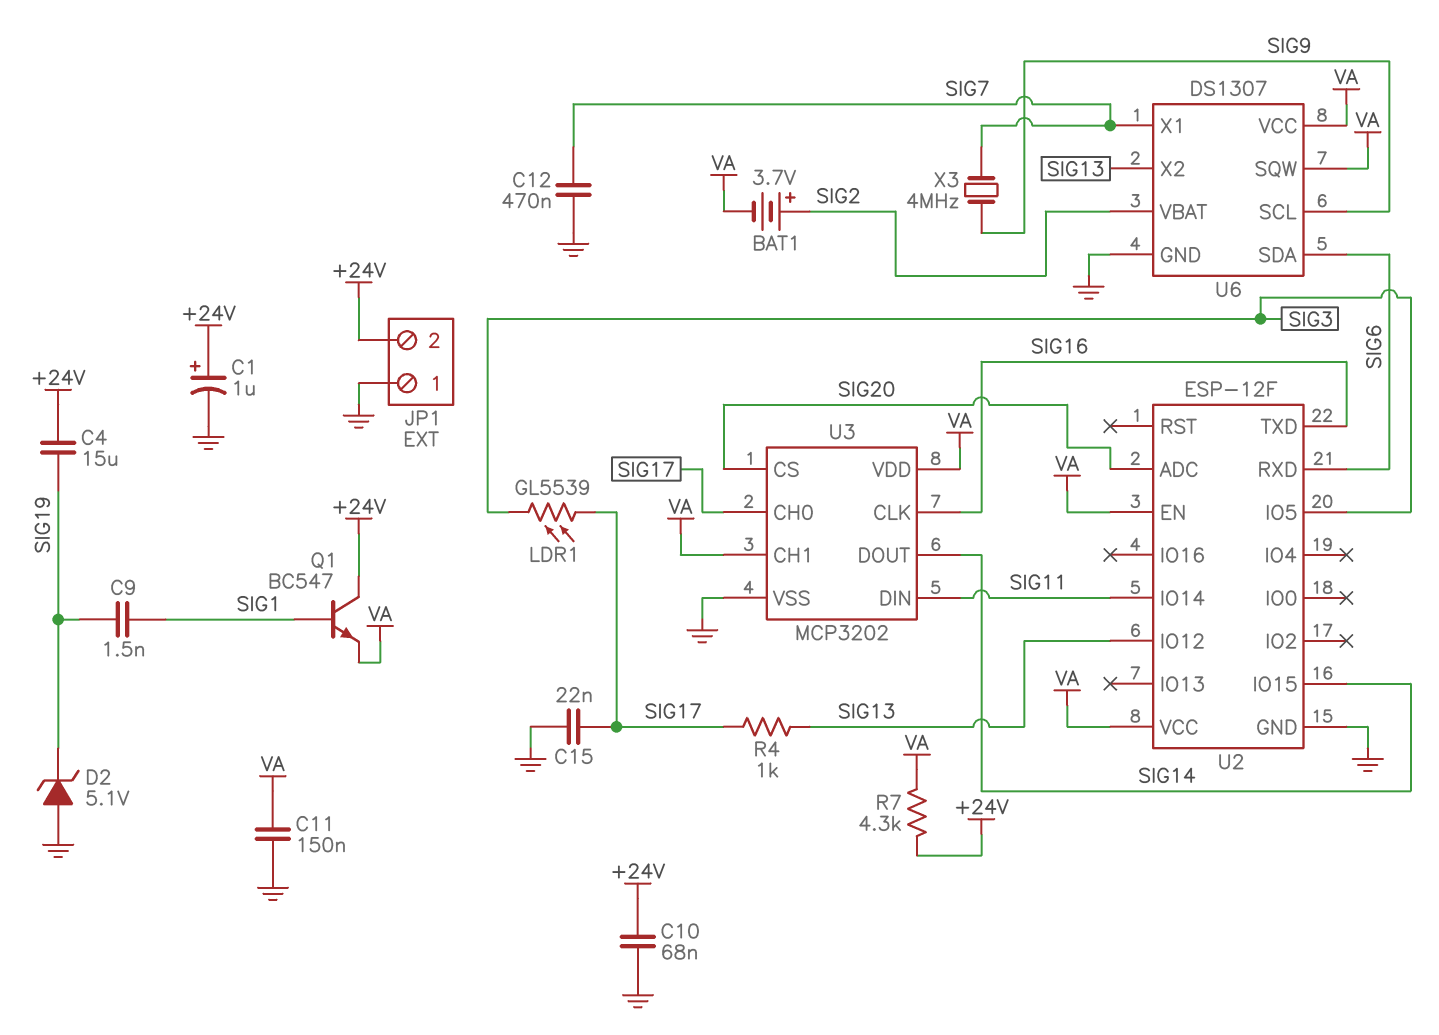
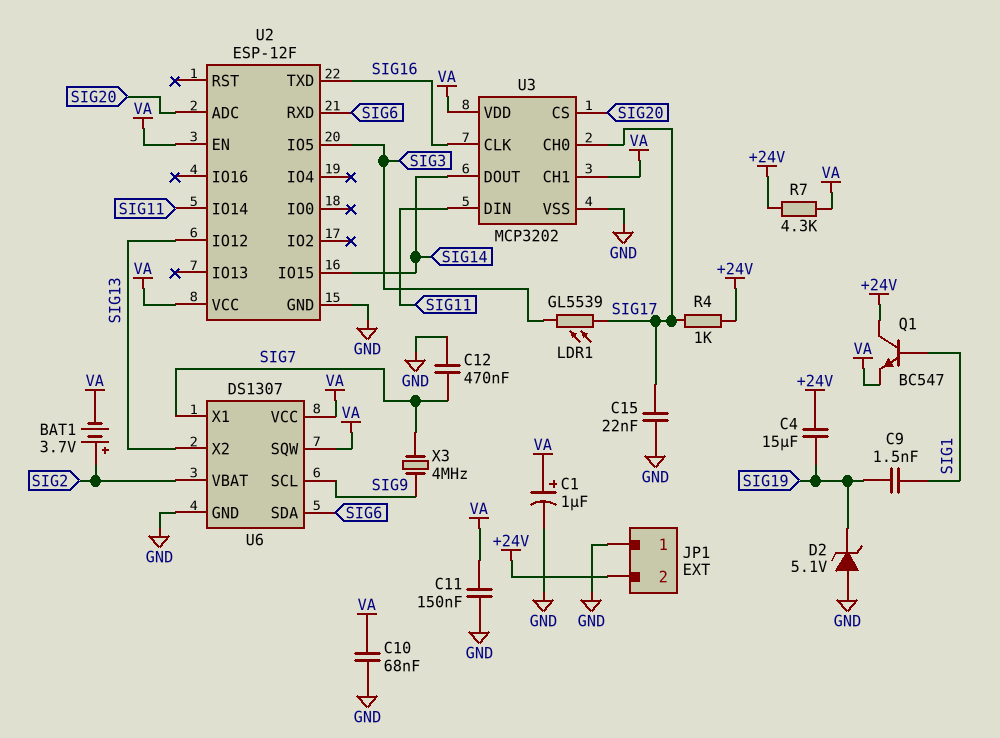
C1: 1uF (plus +24V, minus GND) -> 1uF (plus VA, minus GND)
C10: 68nF (+24V, GND) -> 68nF (GND, VA)
R4: 1k (SIG13, SIG17) -> 1k (+24V, SIG17)

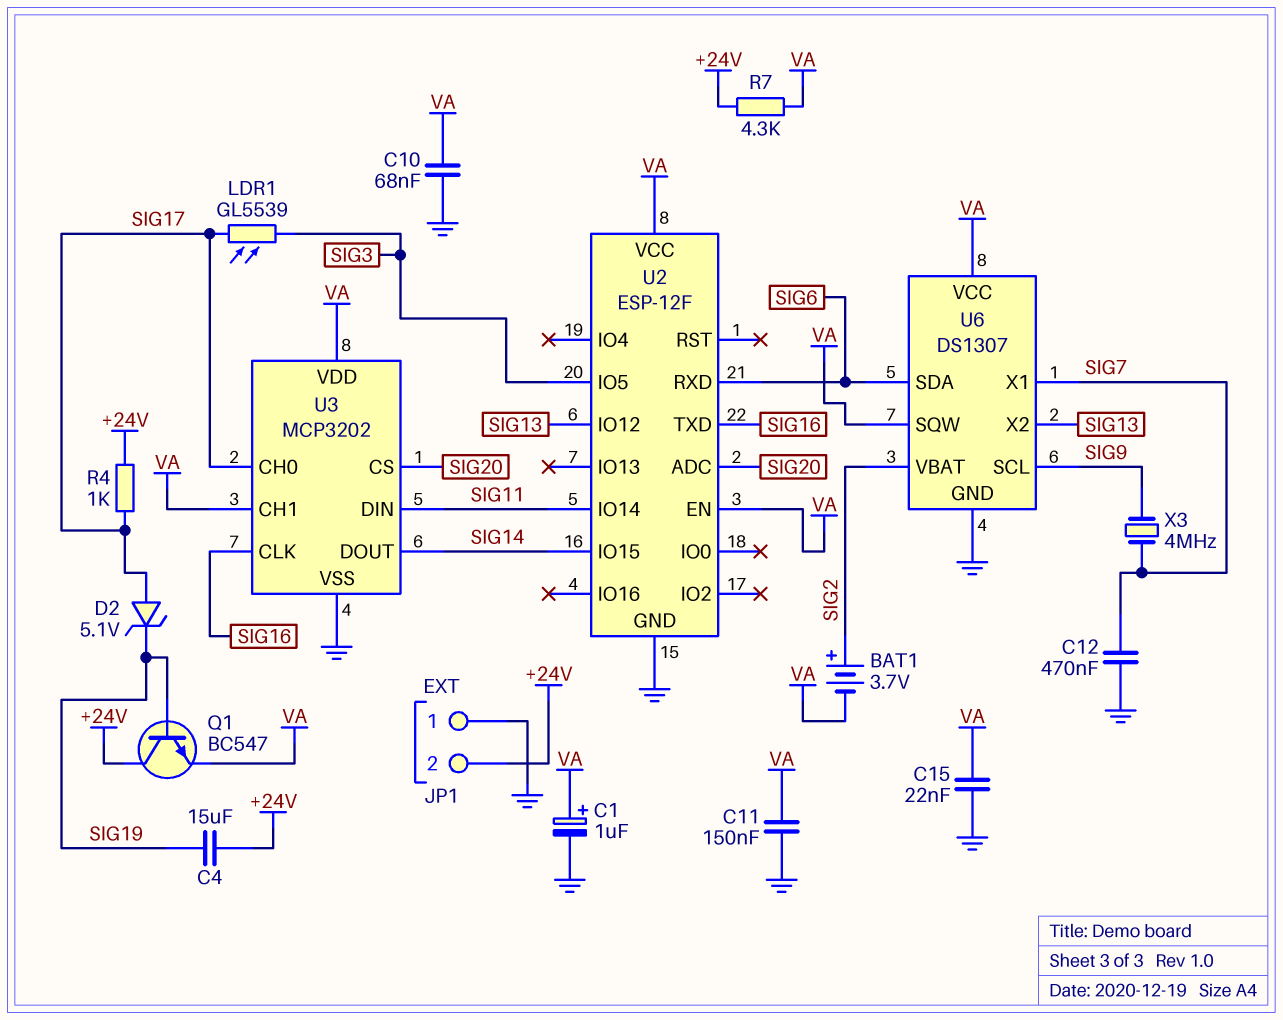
C9: 1.5nF (SIG1, SIG19) -> none
C15: 22nF (GND, SIG17) -> 22nF (GND, VA)
D2: zener 5.1V (A GND, K SIG19) -> zener 5.1V (A SIG17, K SIG19)
Q1: NPN BC547 (B SIG1, C +24V, E VA) -> NPN BC547 (B SIG19, C +24V, E VA)

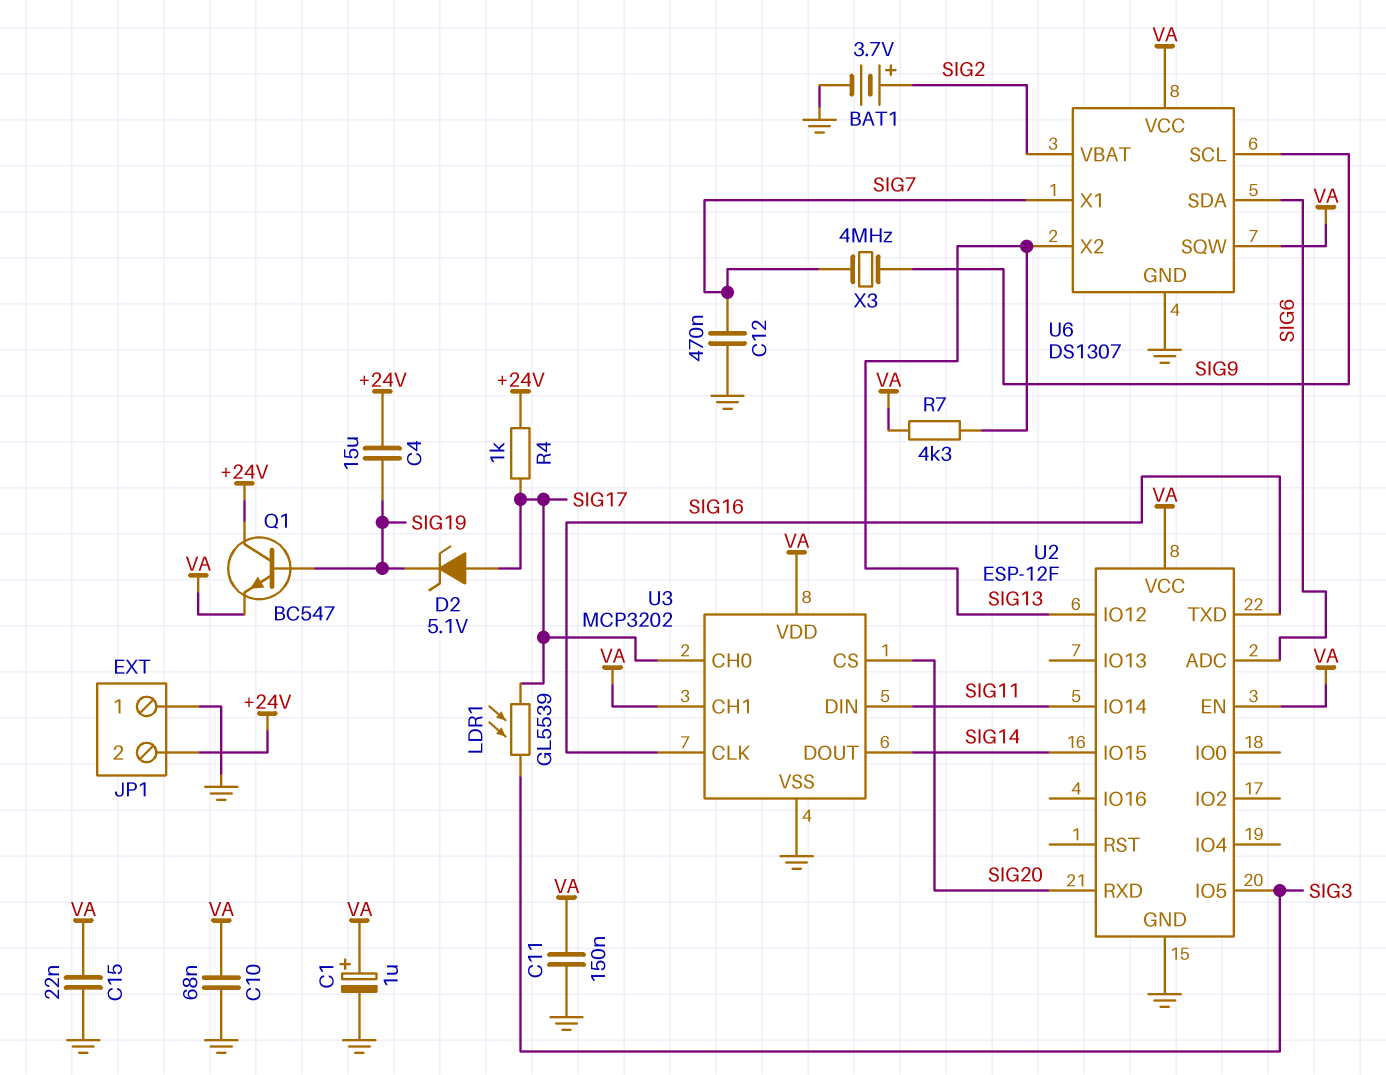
BAT1: 3.7V (plus SIG2, minus VA) -> 3.7V (plus SIG2, minus GND)
R7: 4.3k (+24V, VA) -> 4.3k (SIG13, VA)
U2 pin ADC: SIG20 -> SIG6
U2 pin RXD: SIG6 -> SIG20

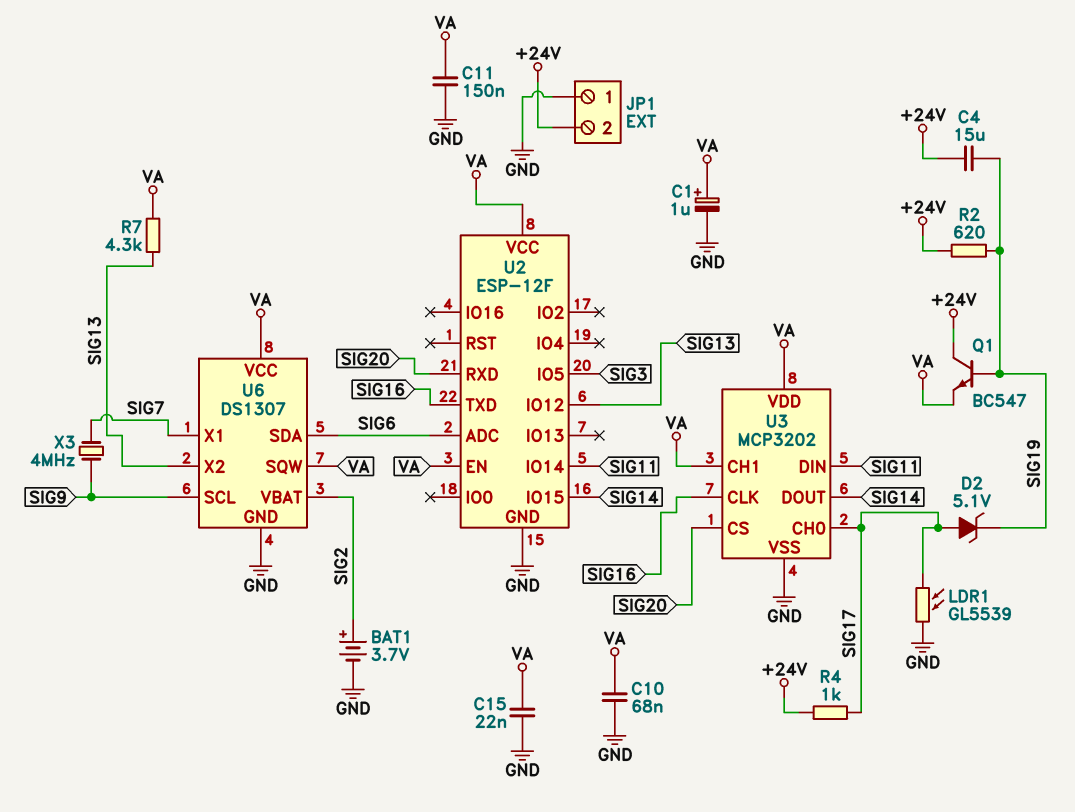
C12: 470nF (GND, SIG7) -> none
LDR1: GL5539 (SIG3, SIG17) -> GL5539 (GND, SIG17)
R2: none -> 620 (+24V, SIG19)

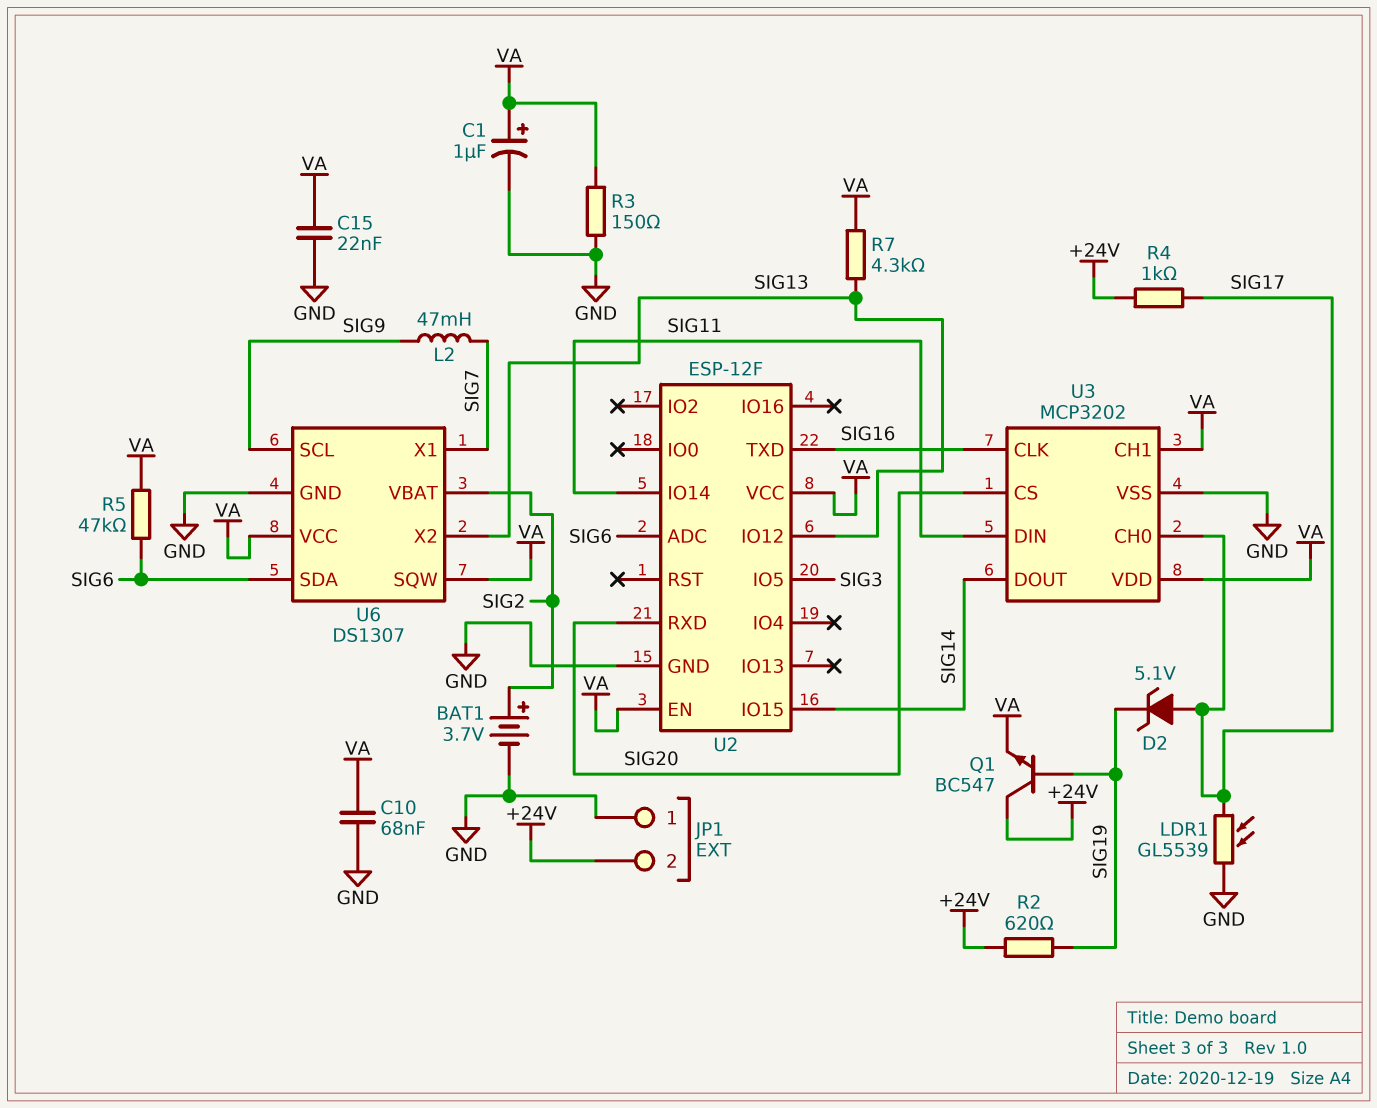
C4: 15uF (+24V, SIG19) -> none
C11: 150nF (GND, VA) -> none
L2: none -> 47mH (SIG7, SIG9)
R3: none -> 150 (GND, VA)
R5: none -> 47k (SIG6, VA)
X3: 4MHz (SIG7, SIG9) -> none

